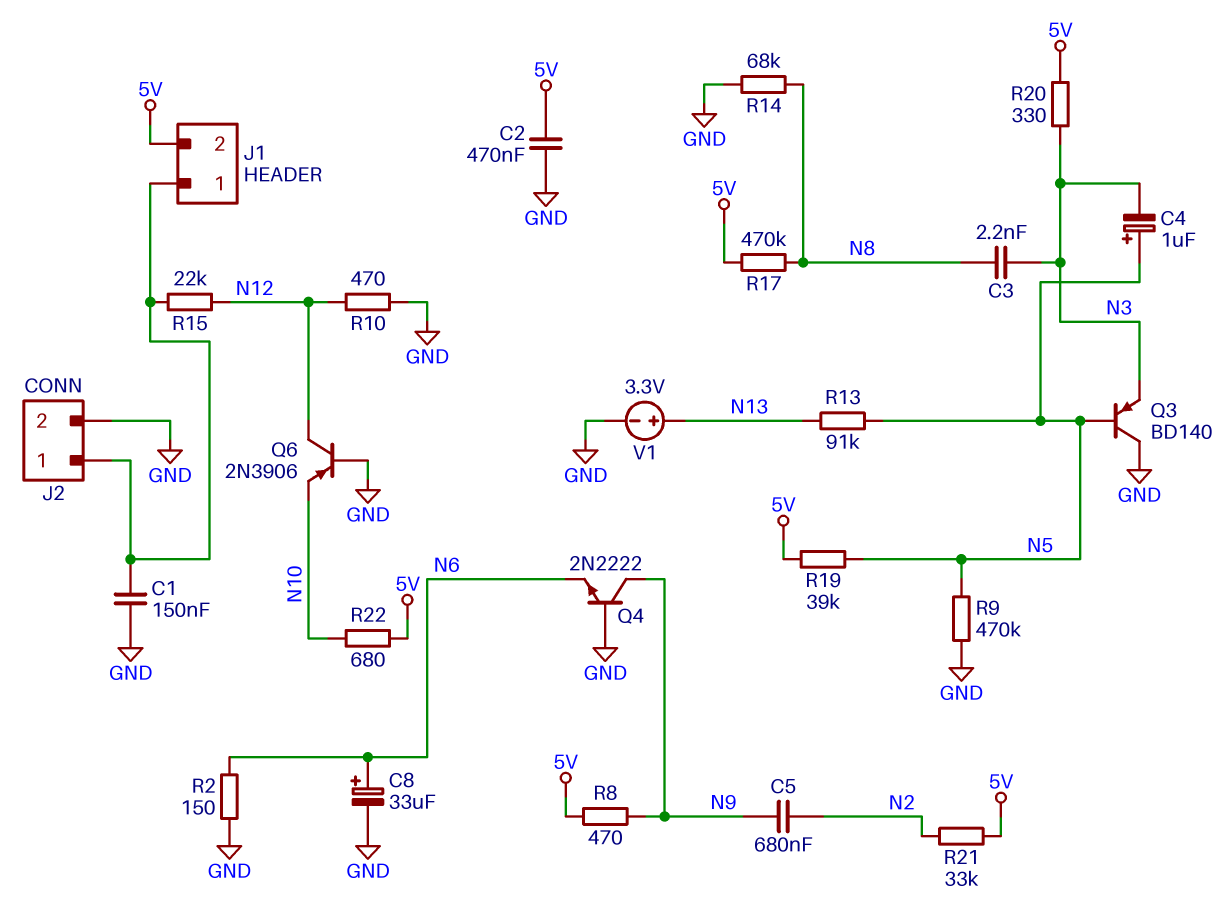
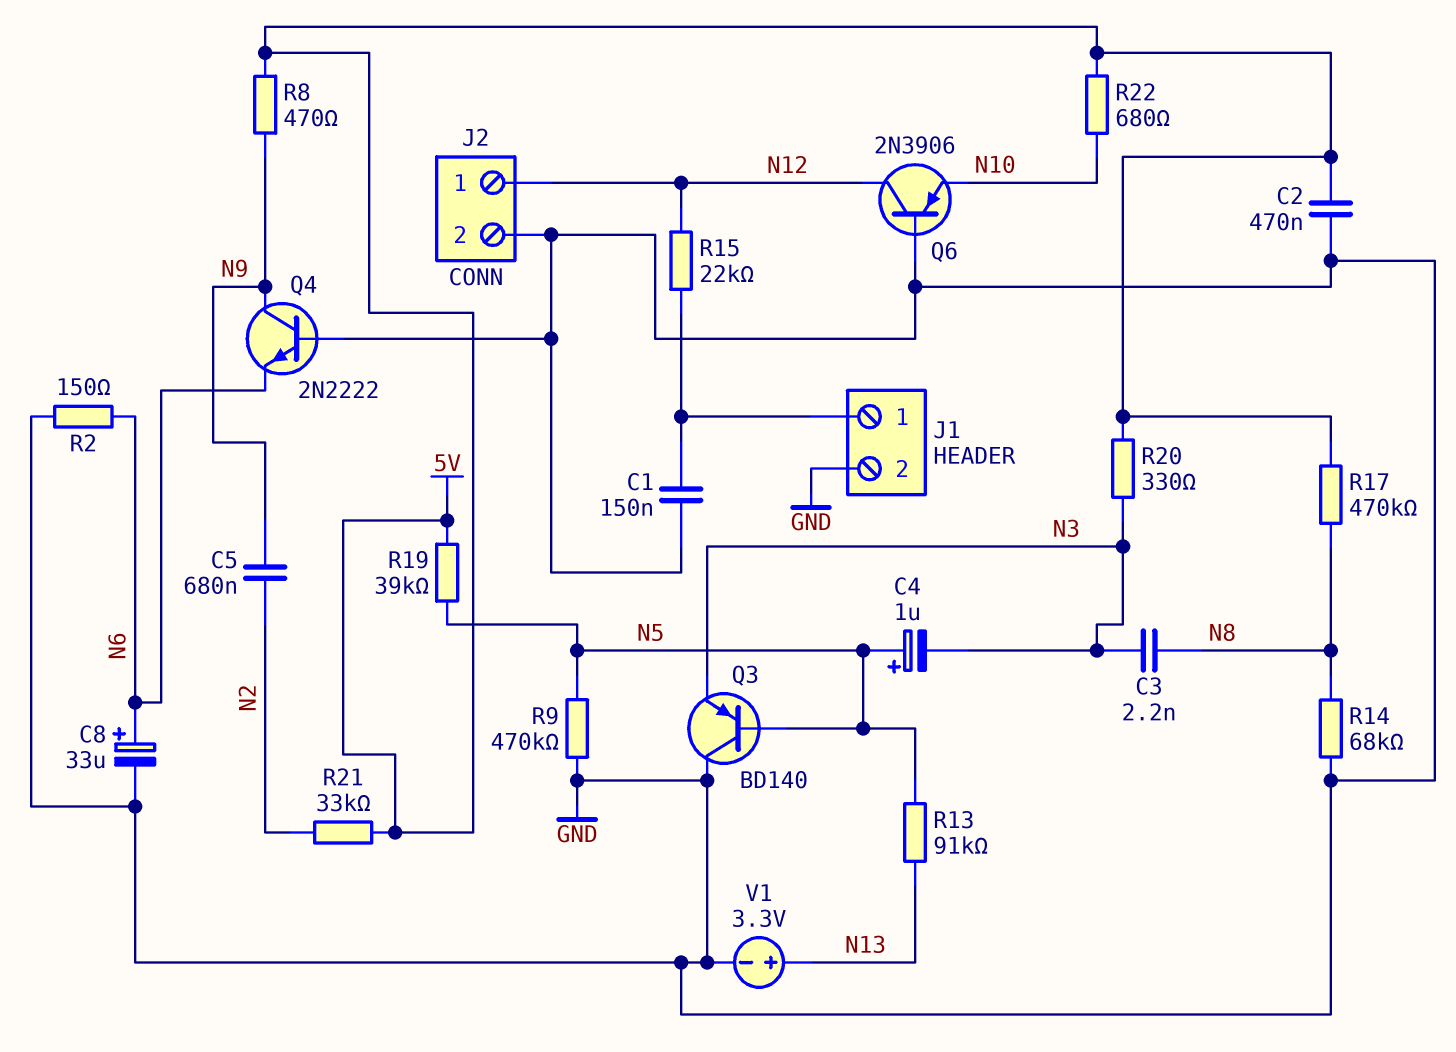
J1 pin 2: 5V -> GND
J2 pin 1: J1/1 -> N12
R10: 470 (GND, N12) -> none

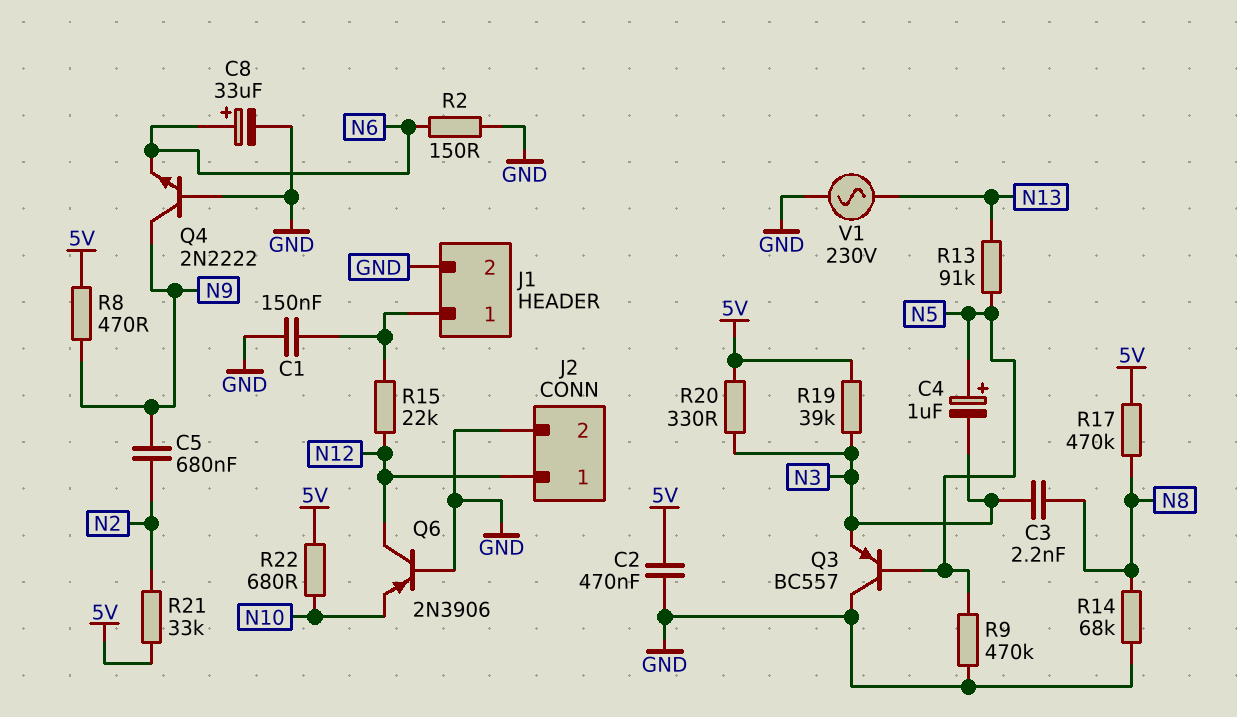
Q3: PNP BD140 (B N5, C GND, E N3) -> PNP BC557 (B N5, C GND, E N3)
R19: 39k (5V, N5) -> 39k (5V, N3)
V1: 3.3V (plus N13, minus GND) -> AC 230V (GND, N13)

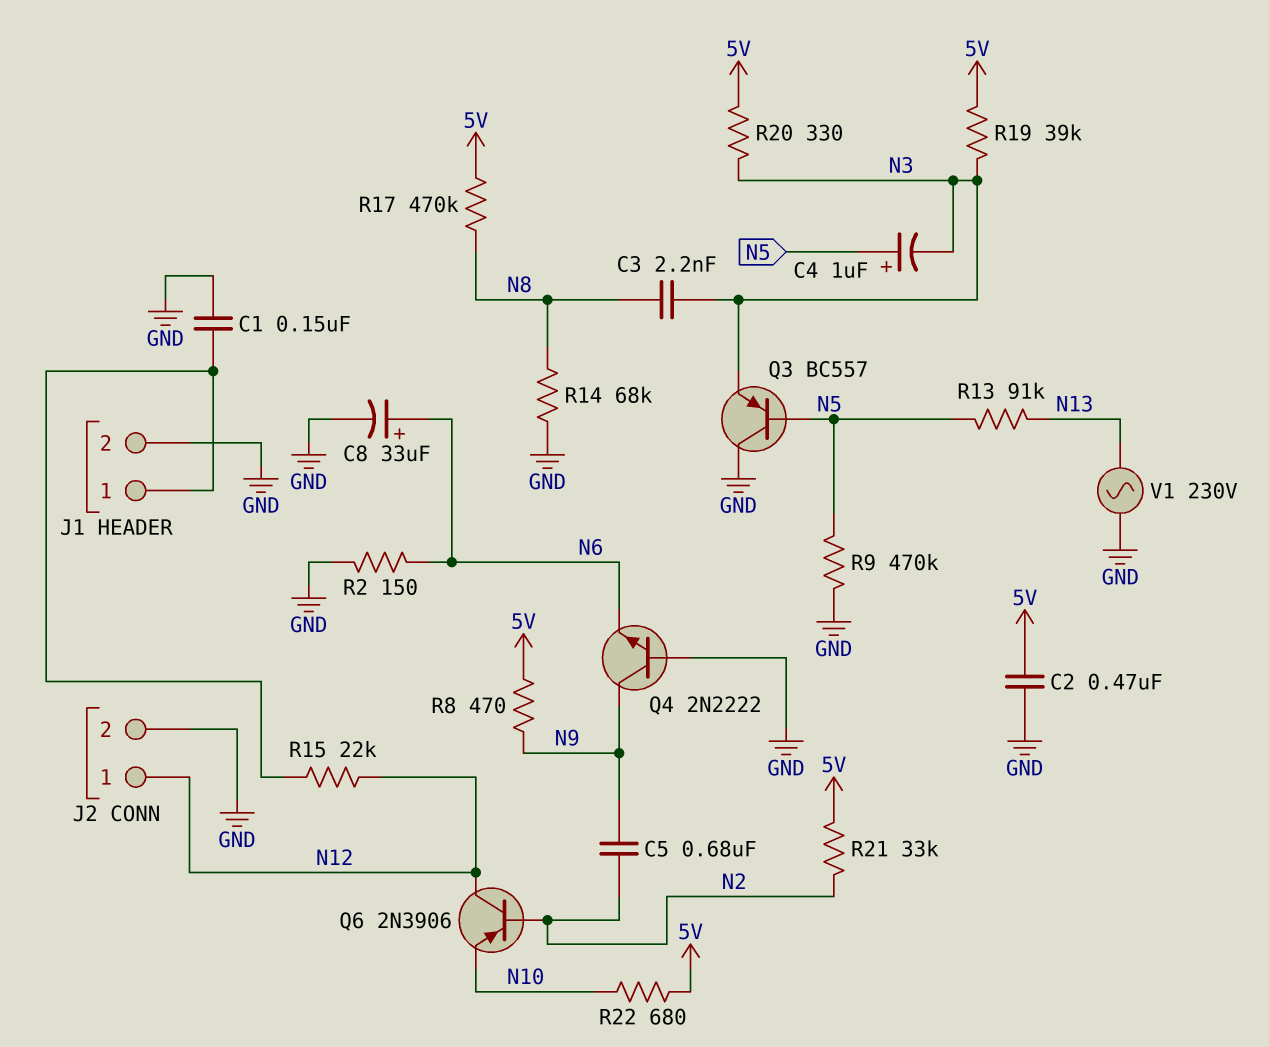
Q6: PNP 2N3906 (B GND, C N12, E N10) -> PNP 2N3906 (B N2, C N12, E N10)

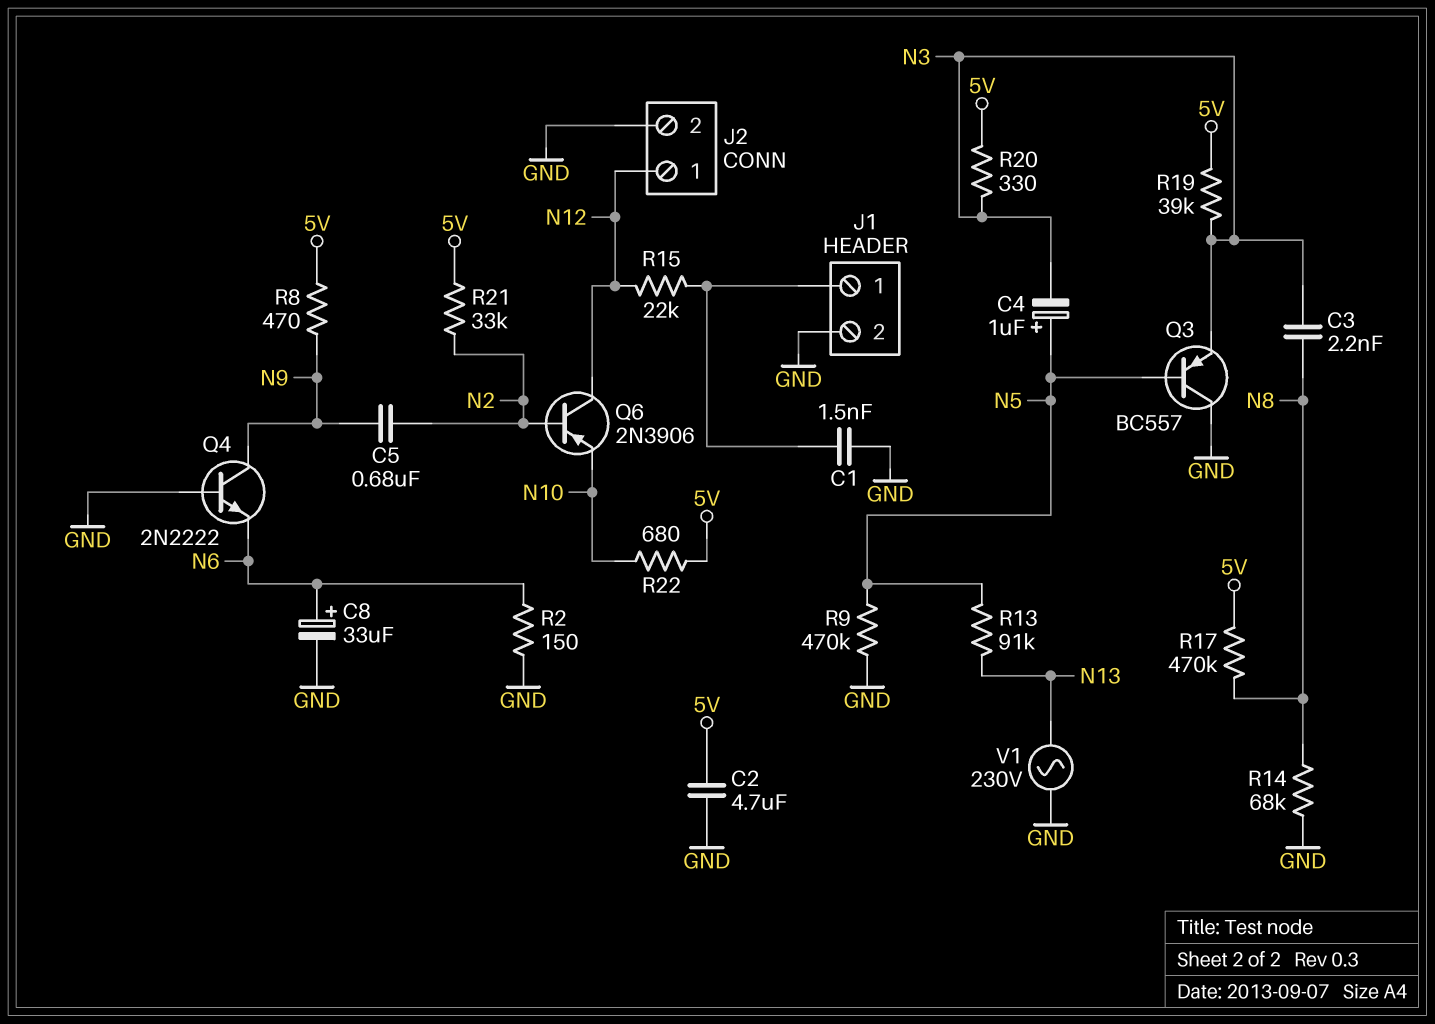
C1: 150nF (GND, J1/1) -> 1.5nF (GND, J1/1)
C2: 470nF (5V, GND) -> 4.7uF (5V, GND)

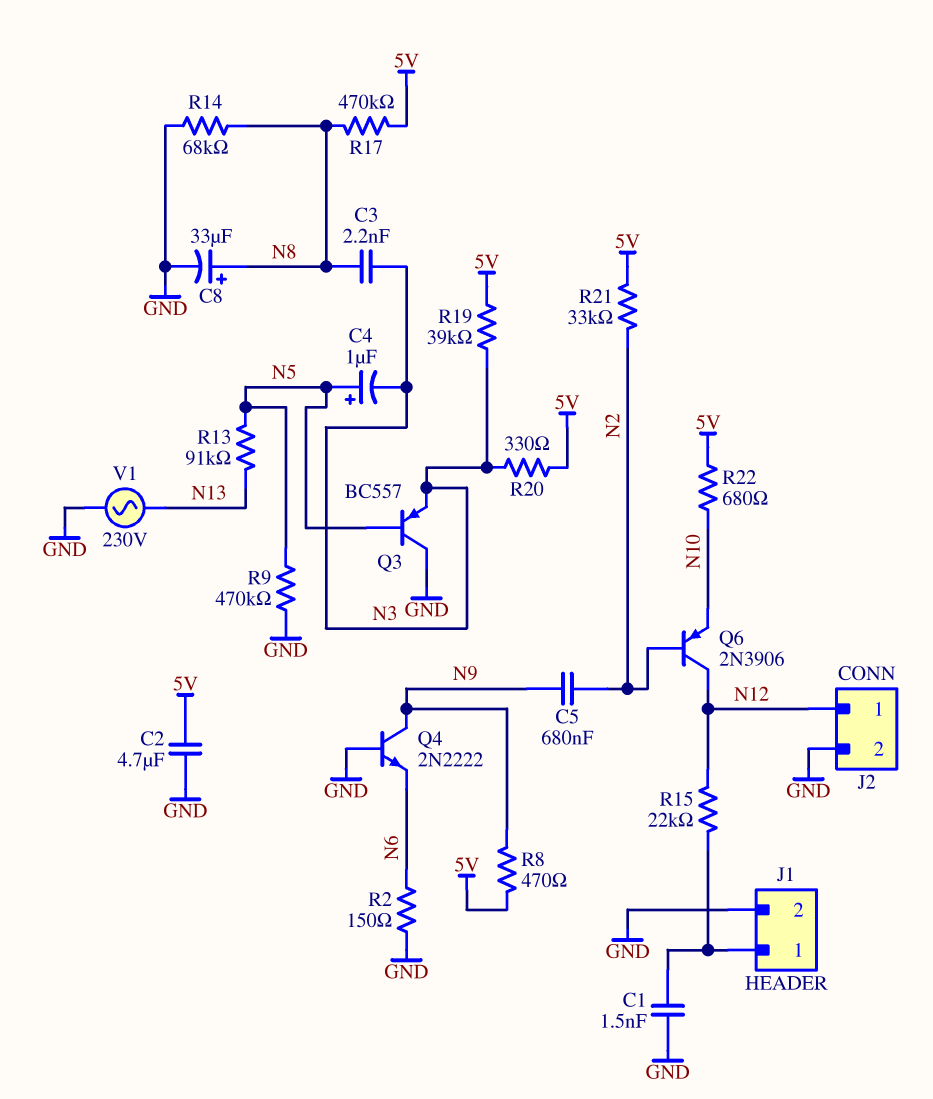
C8: 33uF (plus N6, minus GND) -> 33uF (plus N8, minus GND)

